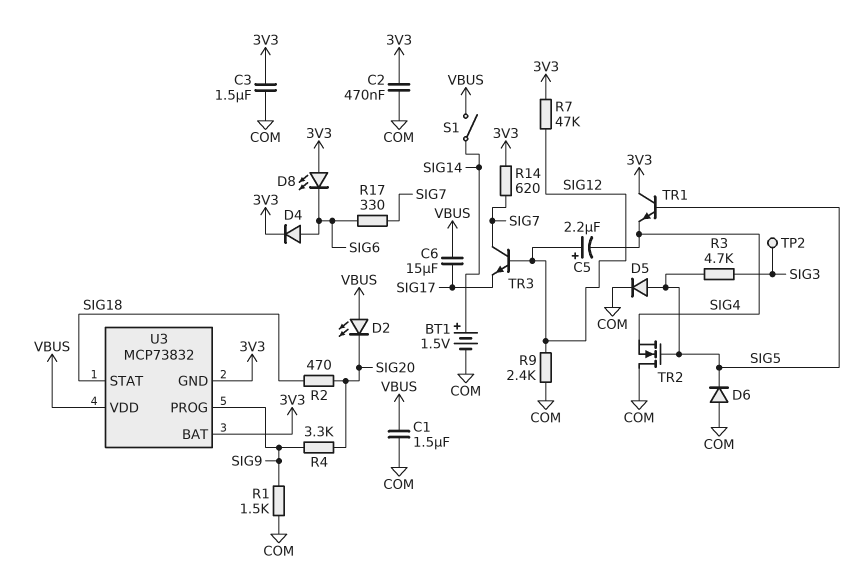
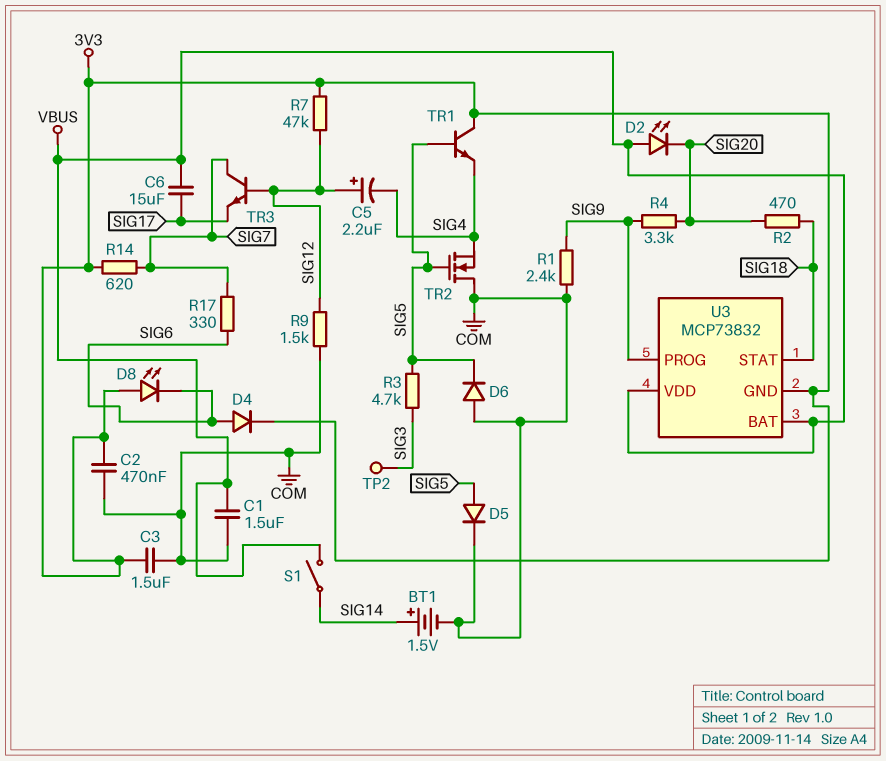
R1: 1.5k (COM, SIG9) -> 2.4k (COM, SIG9)
R9: 2.4k (COM, SIG12) -> 1.5k (COM, SIG12)
U3 pin BAT: 3V3 -> VBUS

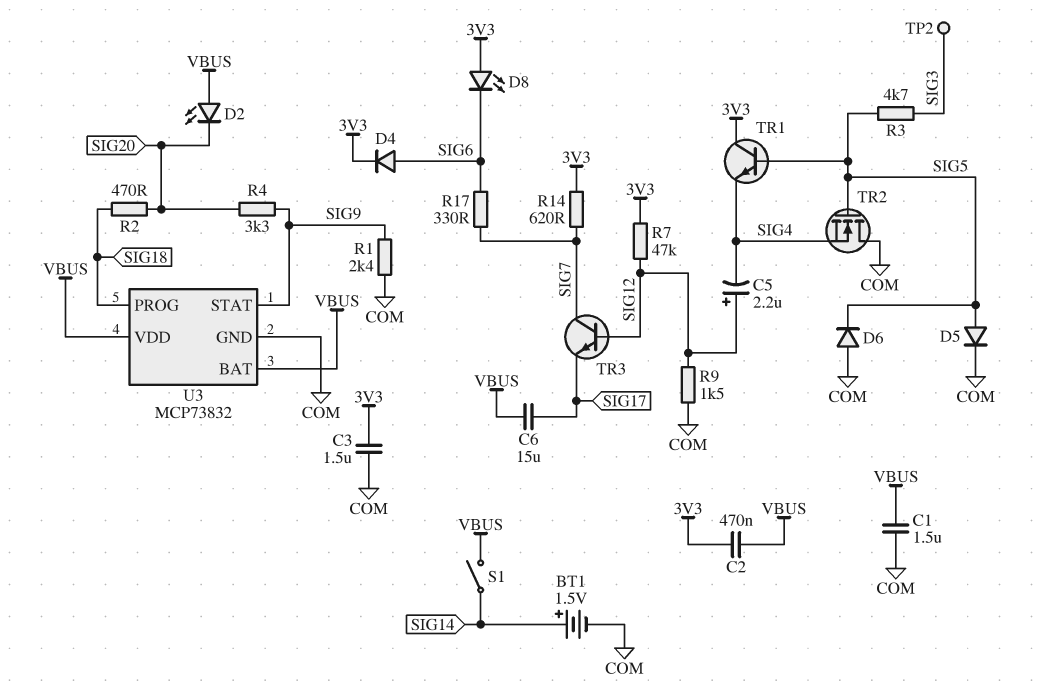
C2: 470nF (3V3, COM) -> 470nF (3V3, VBUS)
U3 pin GND: 3V3 -> COM
U3 pin PROG: SIG9 -> SIG18
U3 pin STAT: SIG18 -> SIG9

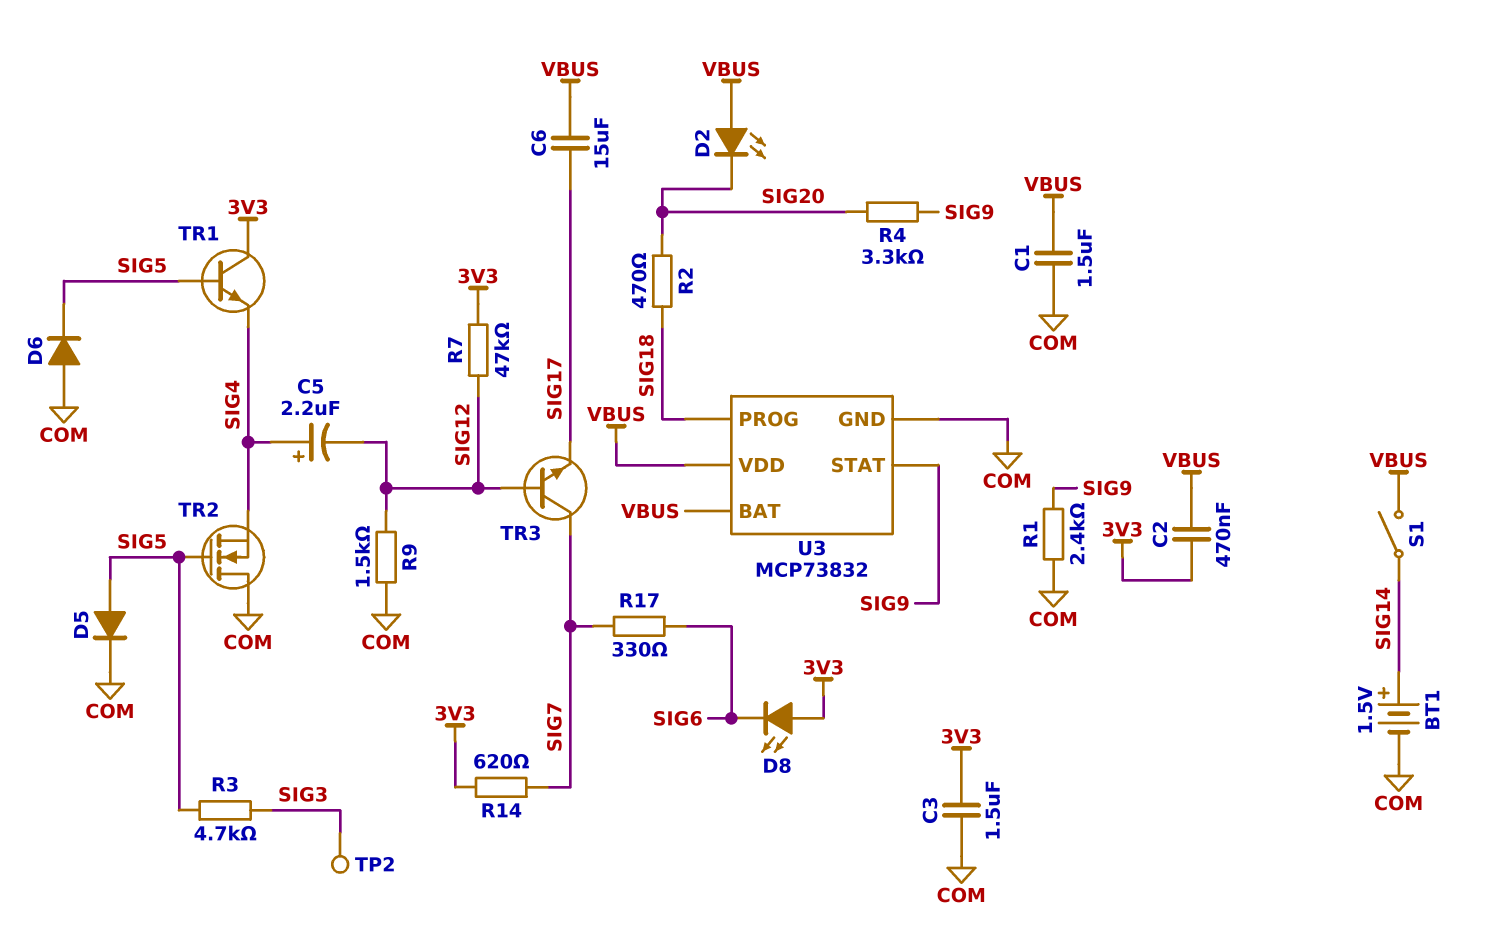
C5: 2.2uF (plus SIG12, minus SIG4) -> 2.2uF (plus SIG4, minus SIG12)
D4: diode (A SIG6, K 3V3) -> none

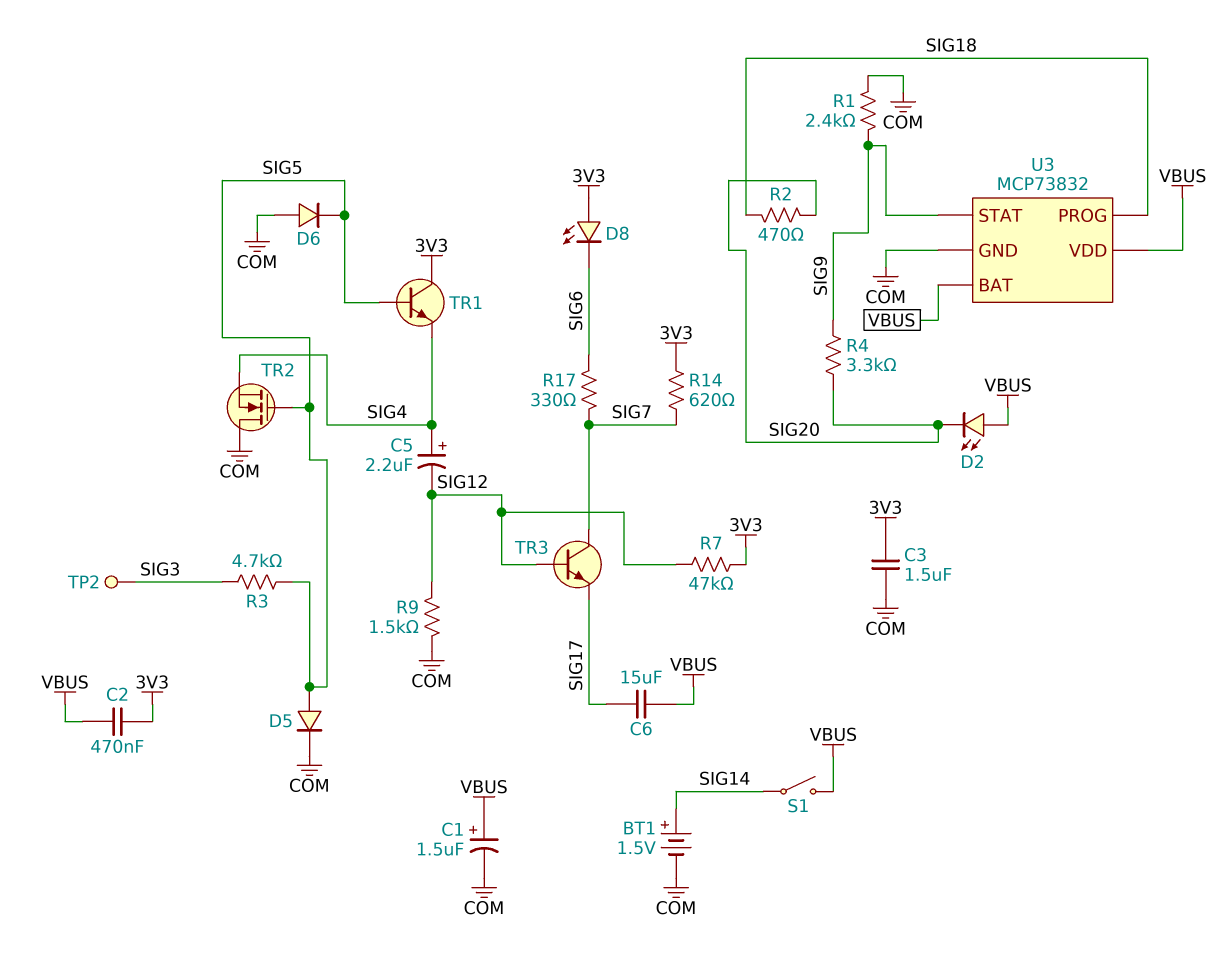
C1: 1.5uF (COM, VBUS) -> 1.5uF (plus VBUS, minus COM)

